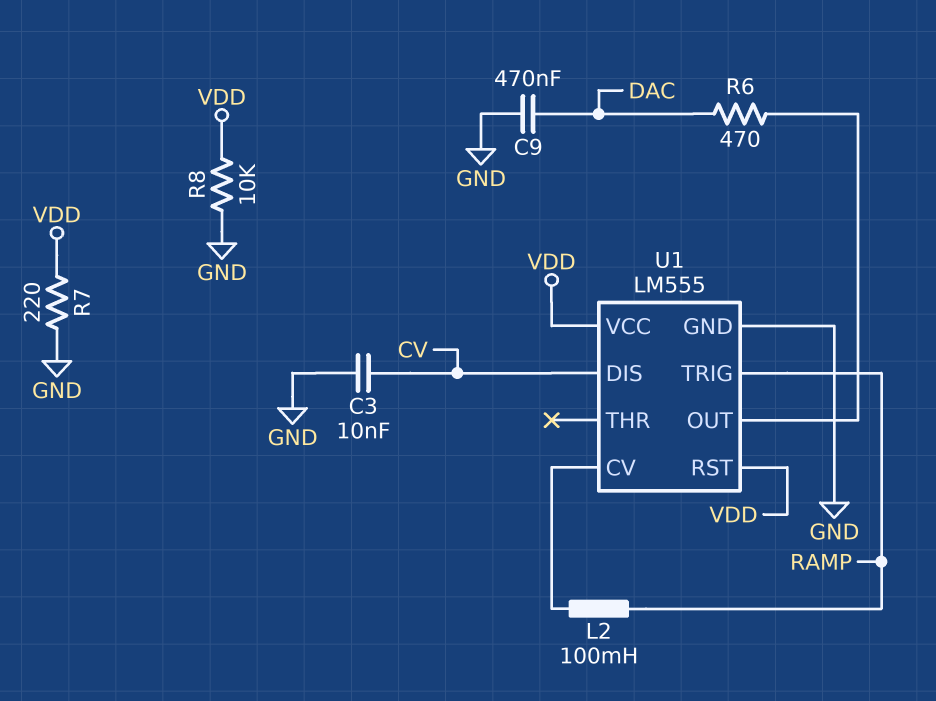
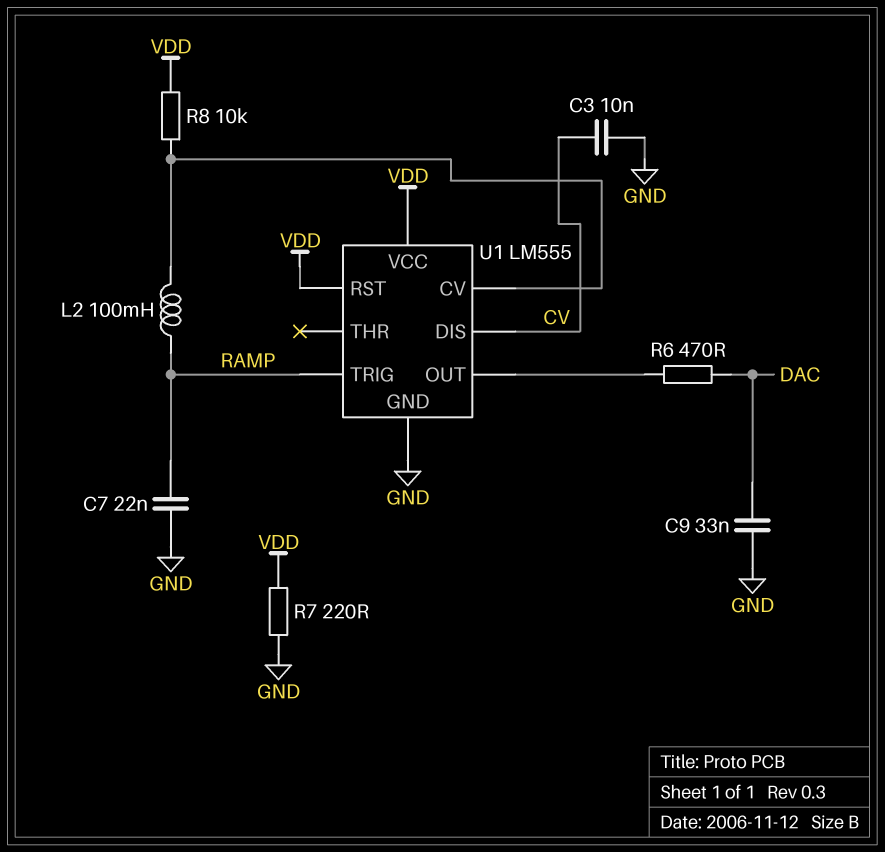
C7: none -> 22nF (GND, RAMP)
C9: 470nF (DAC, GND) -> 33nF (DAC, GND)
R8: 10k (GND, VDD) -> 10k (U1/CV, VDD)

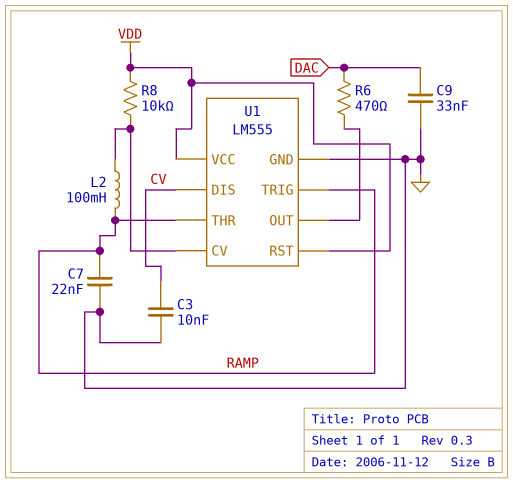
R7: 220 (GND, VDD) -> none
U1 pin THR: none -> RAMP

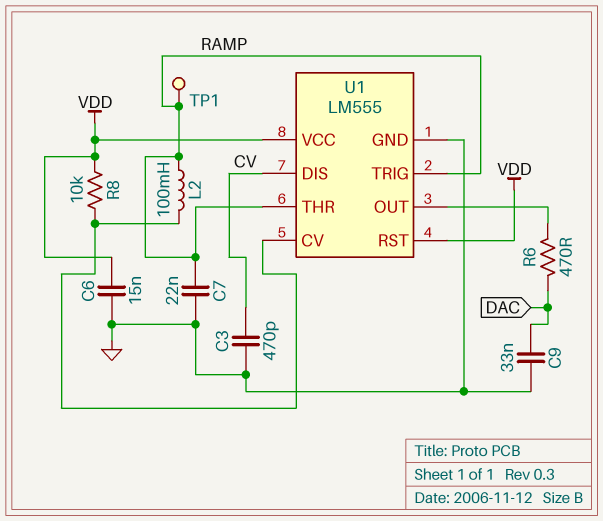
C3: 10nF (CV, GND) -> 470pF (CV, GND)
C6: none -> 15nF (GND, VDD)
TP1: none -> test point (RAMP)

